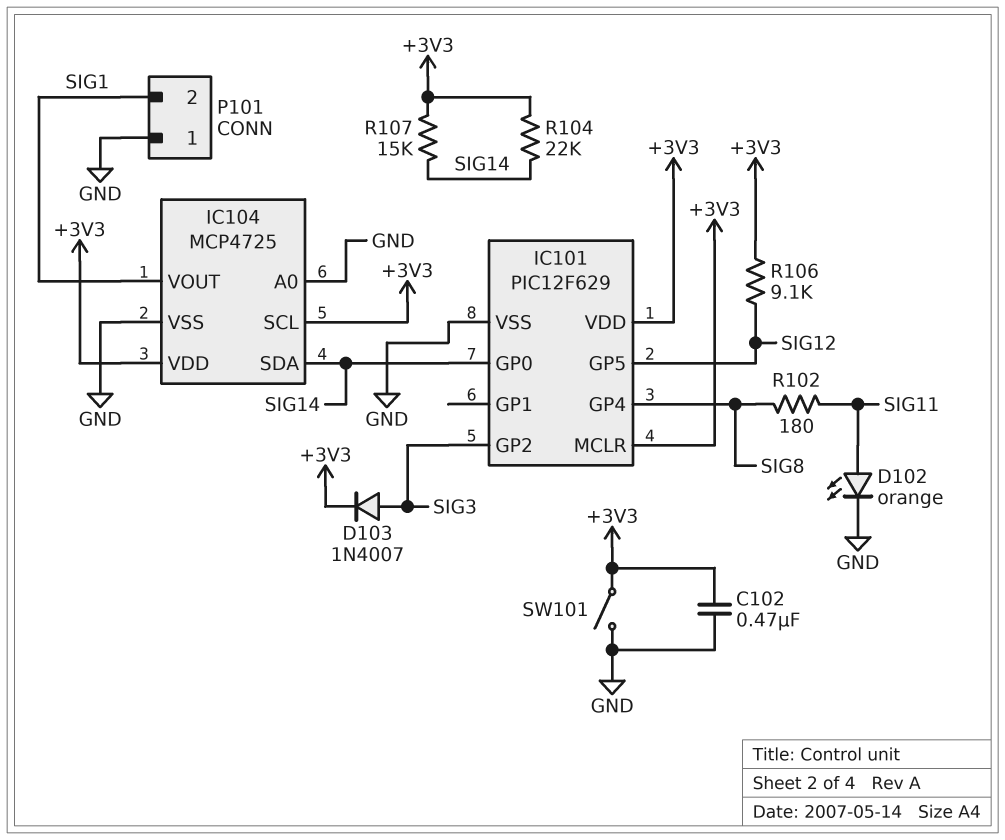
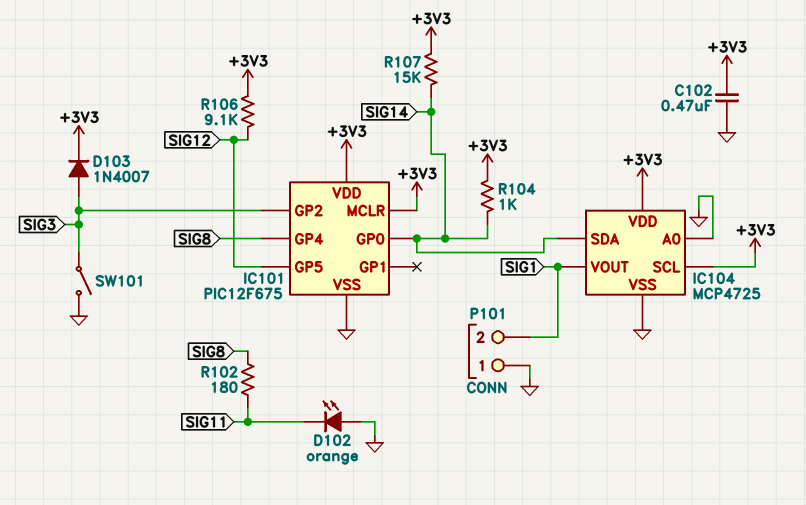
D102: LED orange (A SIG11, K GND) -> LED orange (A GND, K SIG11)
IC101: PIC12F629 -> PIC12F675
R104: 22k (+3V3, SIG14) -> 1k (+3V3, SIG14)
SW101: switch (+3V3, GND) -> switch (GND, SIG3)

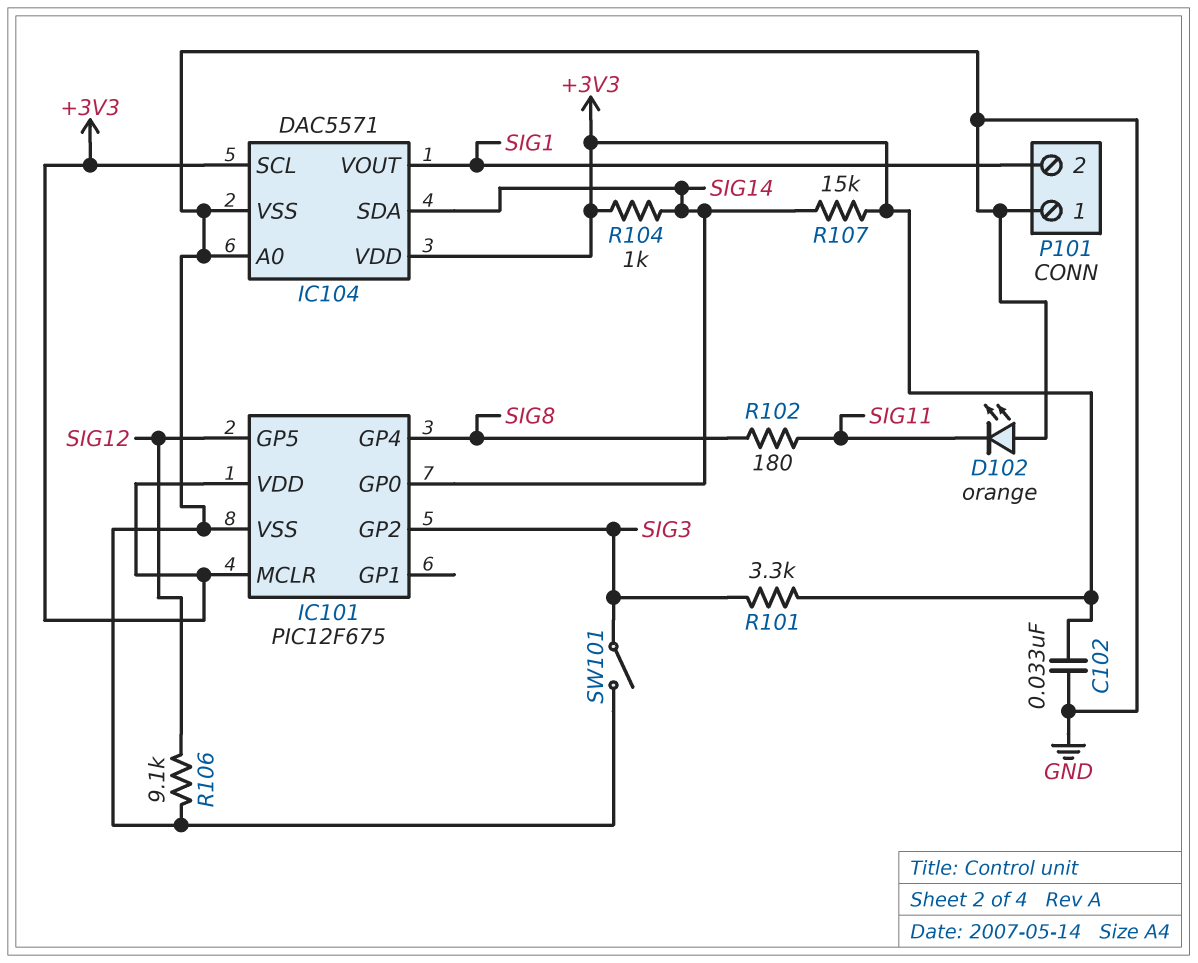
C102: 470nF (+3V3, GND) -> 33nF (+3V3, GND)
D103: diode 1N4007 (A SIG3, K +3V3) -> none
IC104: MCP4725 -> DAC5571
R101: none -> 3.3k (+3V3, SIG3)
R106: 9.1k (+3V3, SIG12) -> 9.1k (GND, SIG12)

